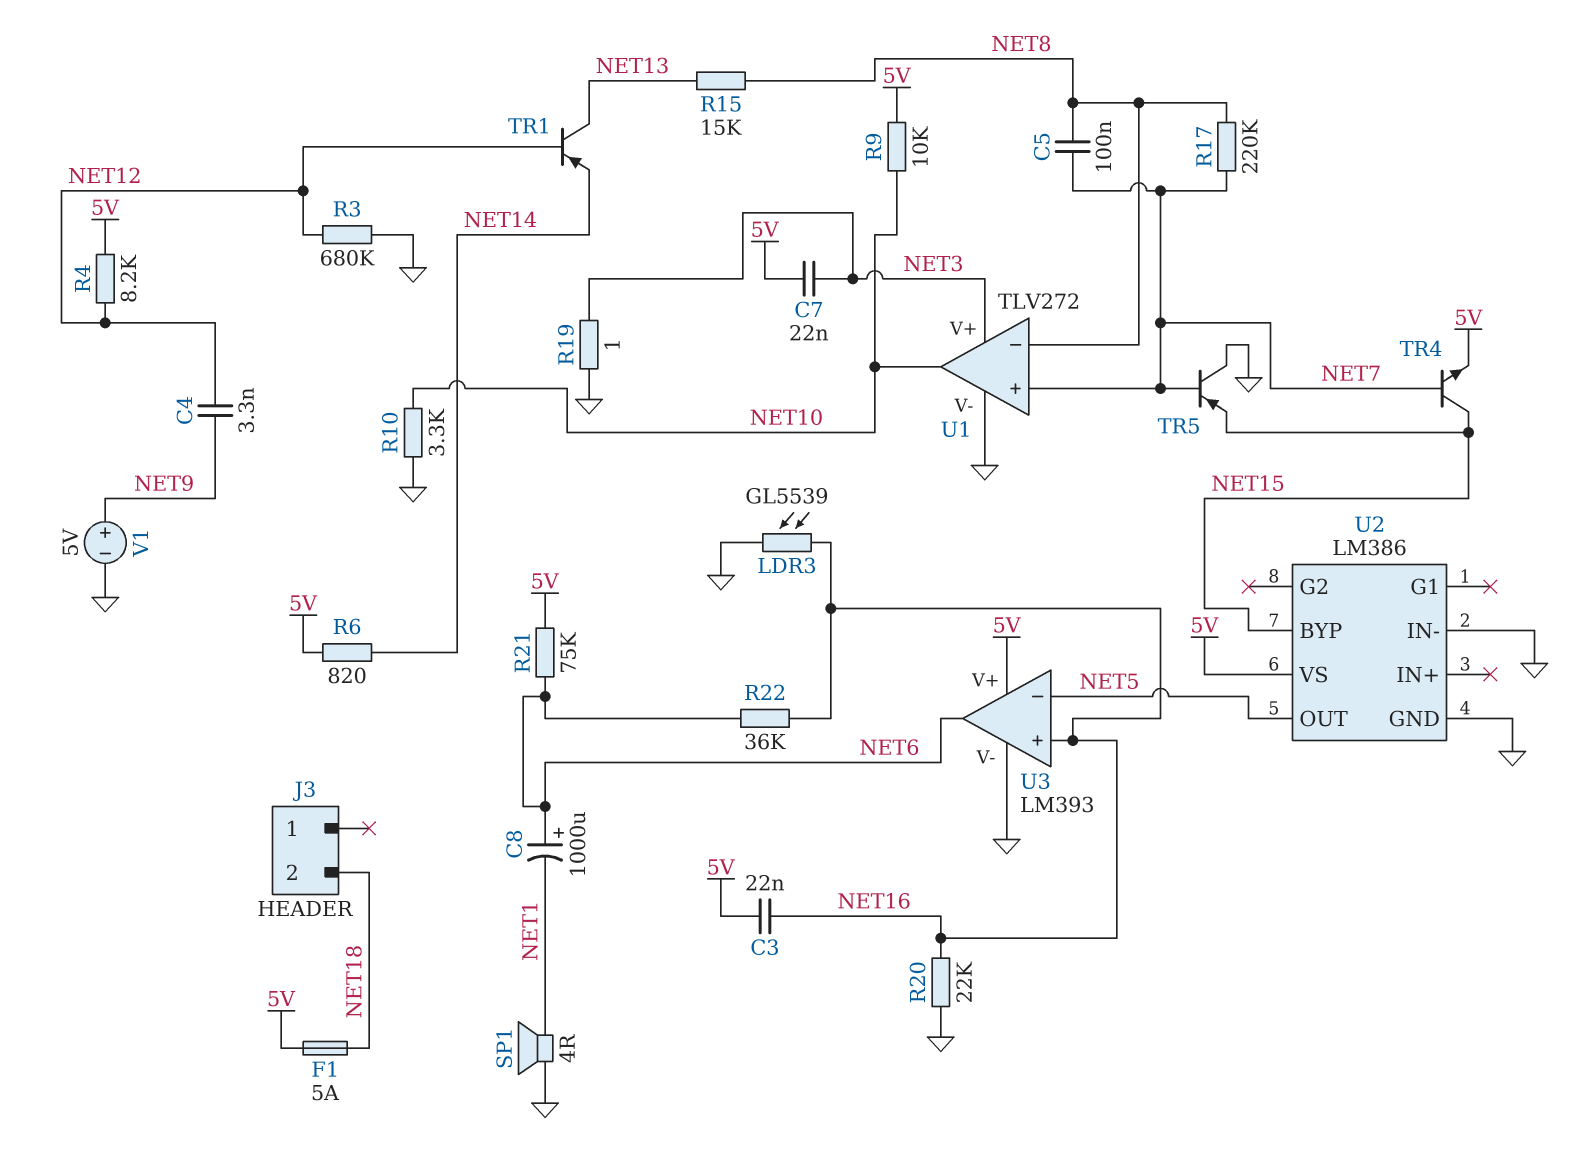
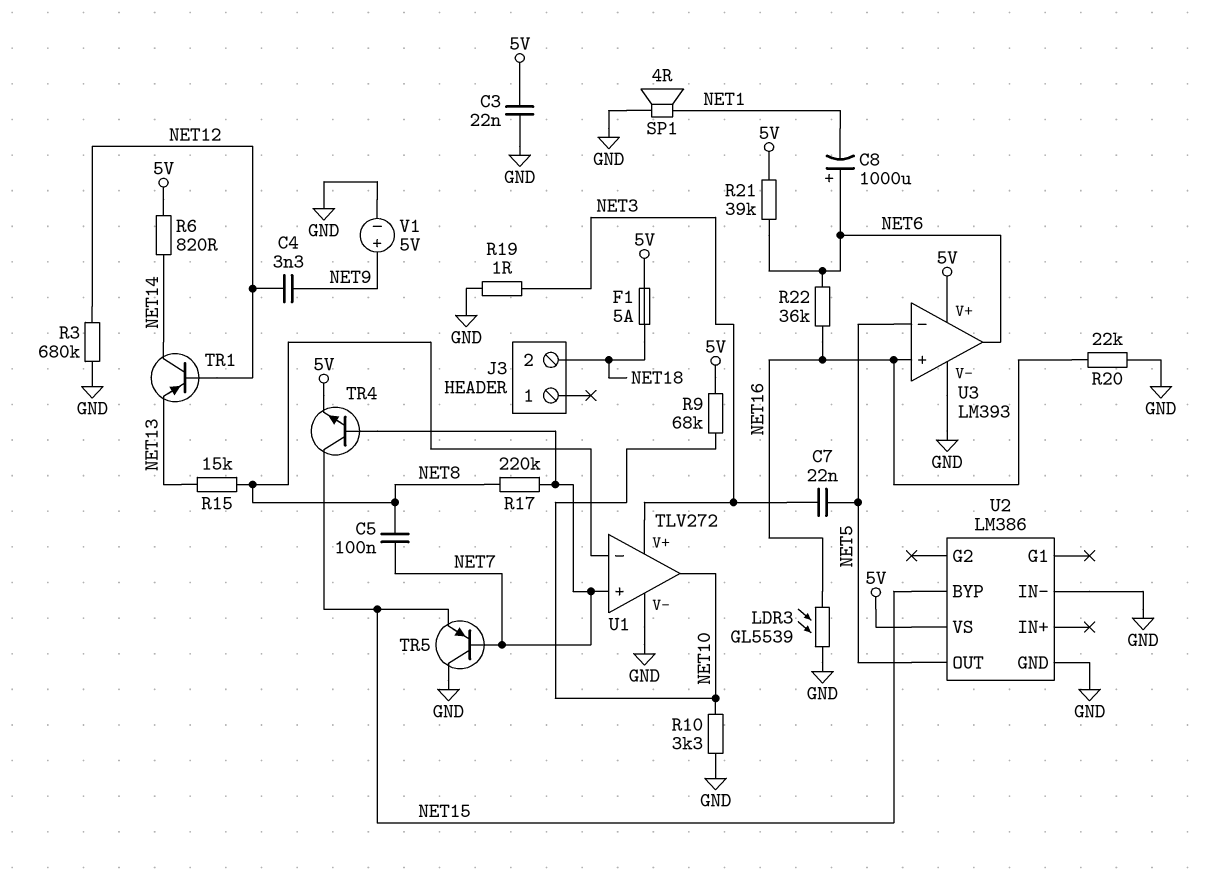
C3: 22nF (5V, NET16) -> 22nF (5V, GND)
C7: 22nF (5V, NET3) -> 22nF (NET3, NET5)
R4: 8.2k (5V, NET12) -> none
R9: 10k (5V, NET10) -> 68k (5V, NET10)
R21: 75k (5V, NET6) -> 39k (5V, NET6)
TR1: PNP (B NET12, C NET13, E NET14) -> PNP (B NET12, C NET14, E NET13)

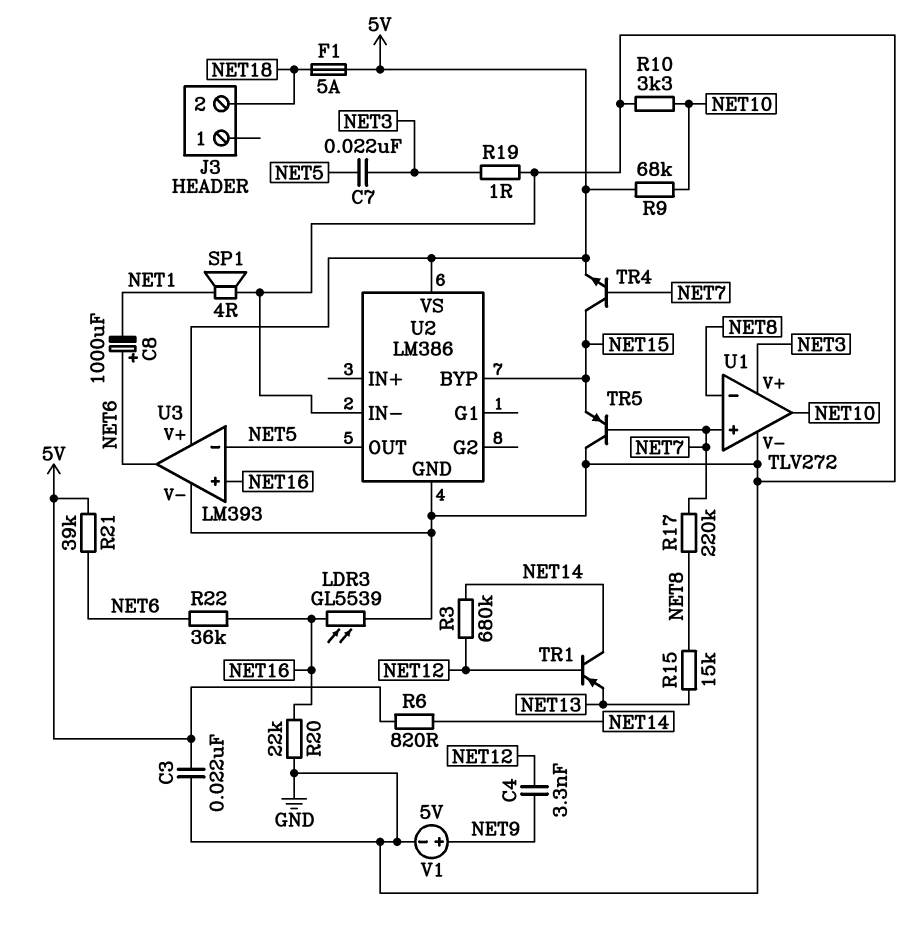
C5: 100nF (NET7, NET8) -> none
R3: 680k (GND, NET12) -> 680k (NET12, NET14)

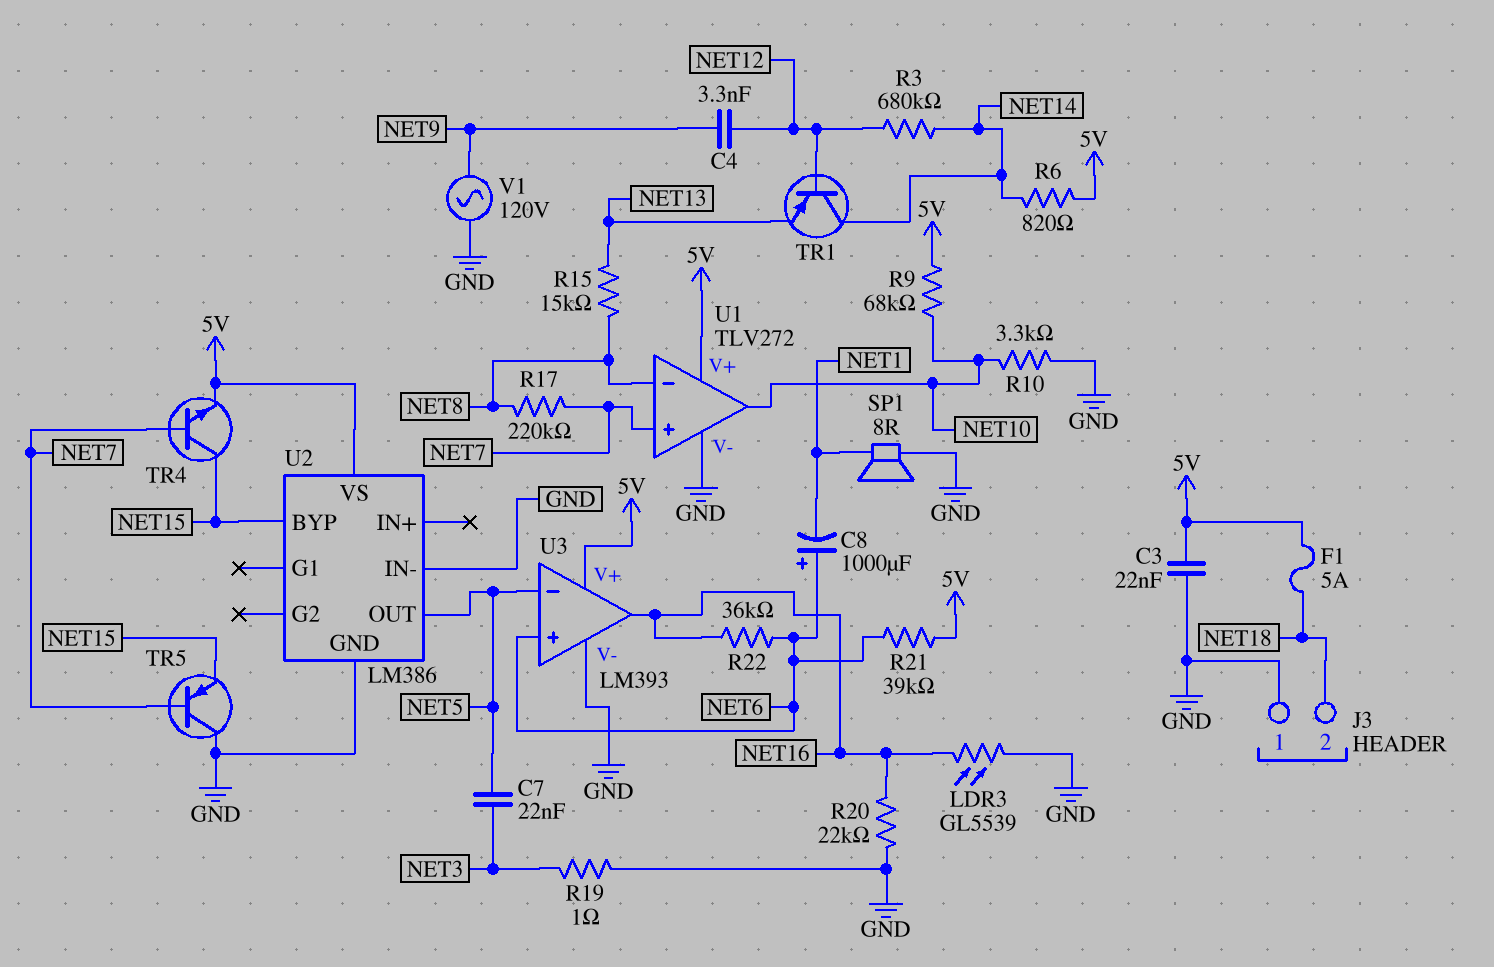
J3 pin 1: none -> GND
SP1: speaker 4R (GND, NET1) -> speaker 8R (GND, NET1)
U1 pin V+: NET3 -> 5V
U3 pin in+: NET16 -> NET6
U3 pin out: NET6 -> NET16
V1: 5V (plus NET9, minus GND) -> AC 120V (GND, NET9)

